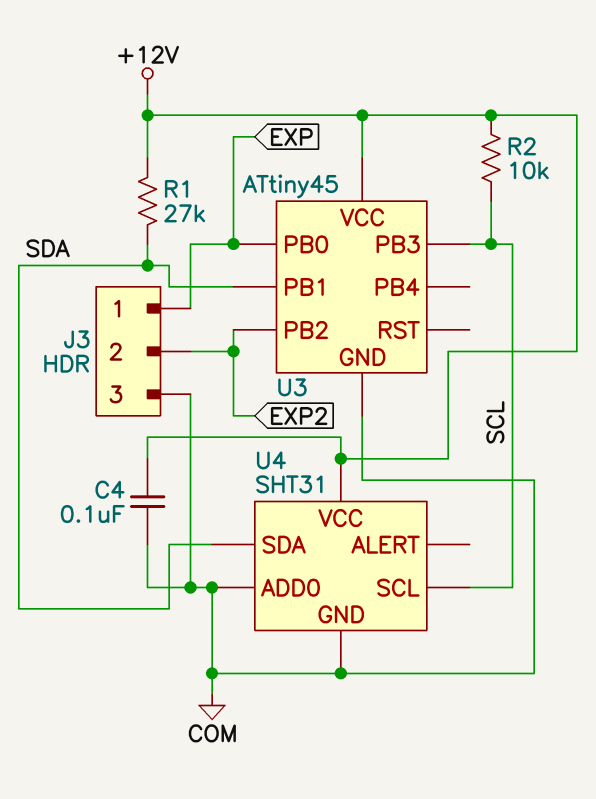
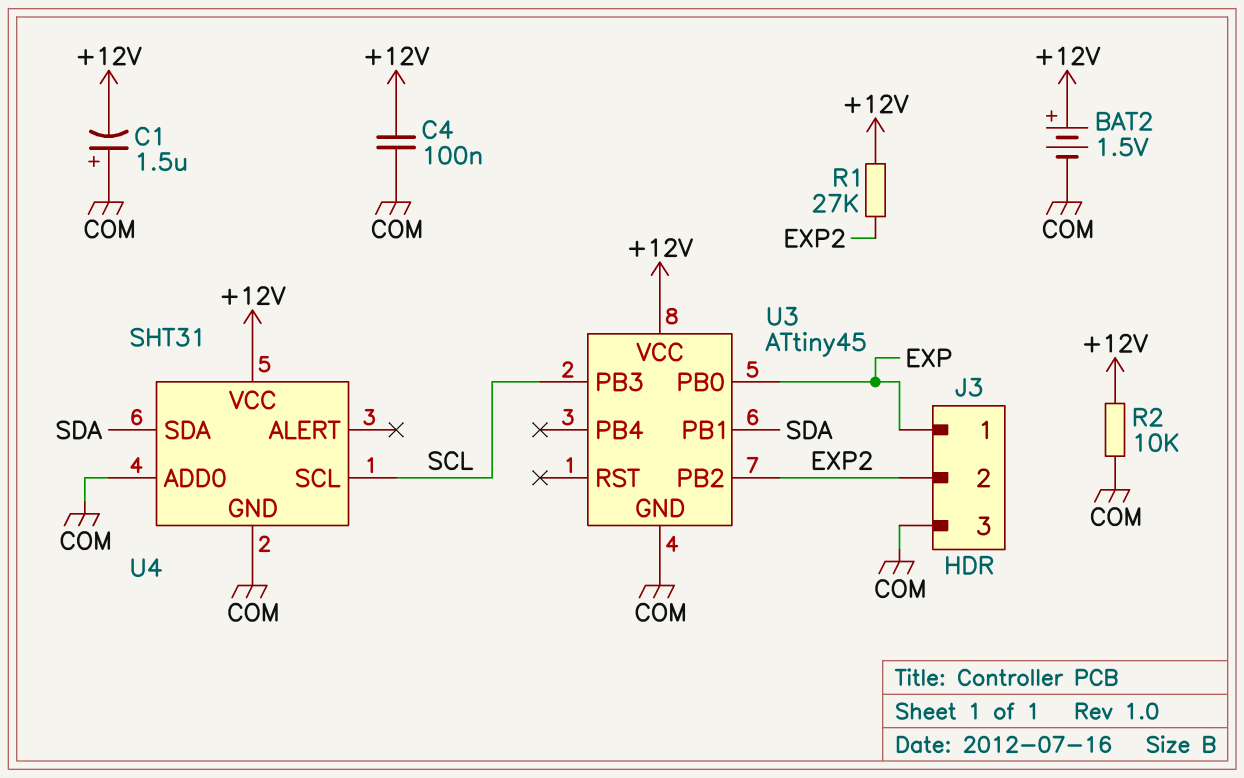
BAT2: none -> 1.5V (plus +12V, minus COM)
C1: none -> 1.5uF (plus COM, minus +12V)
R1: 27k (+12V, SDA) -> 27k (+12V, EXP2)
R2: 10k (+12V, SCL) -> 10k (+12V, COM)

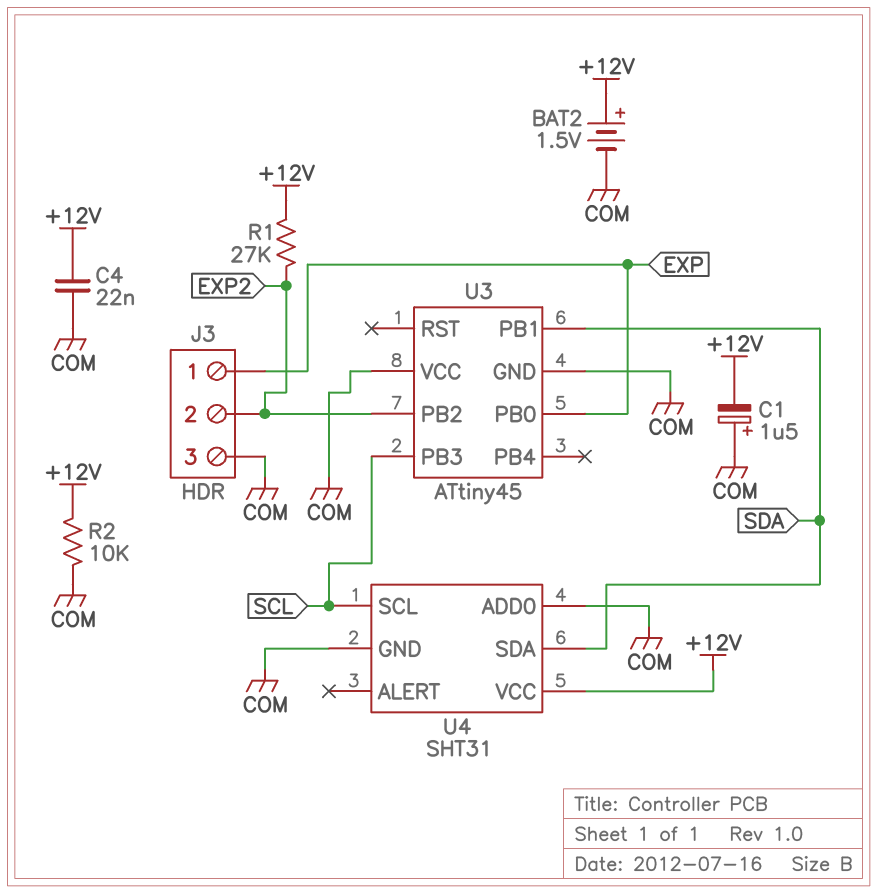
C4: 100nF (+12V, COM) -> 22nF (+12V, COM)
U3 pin VCC: +12V -> COM

